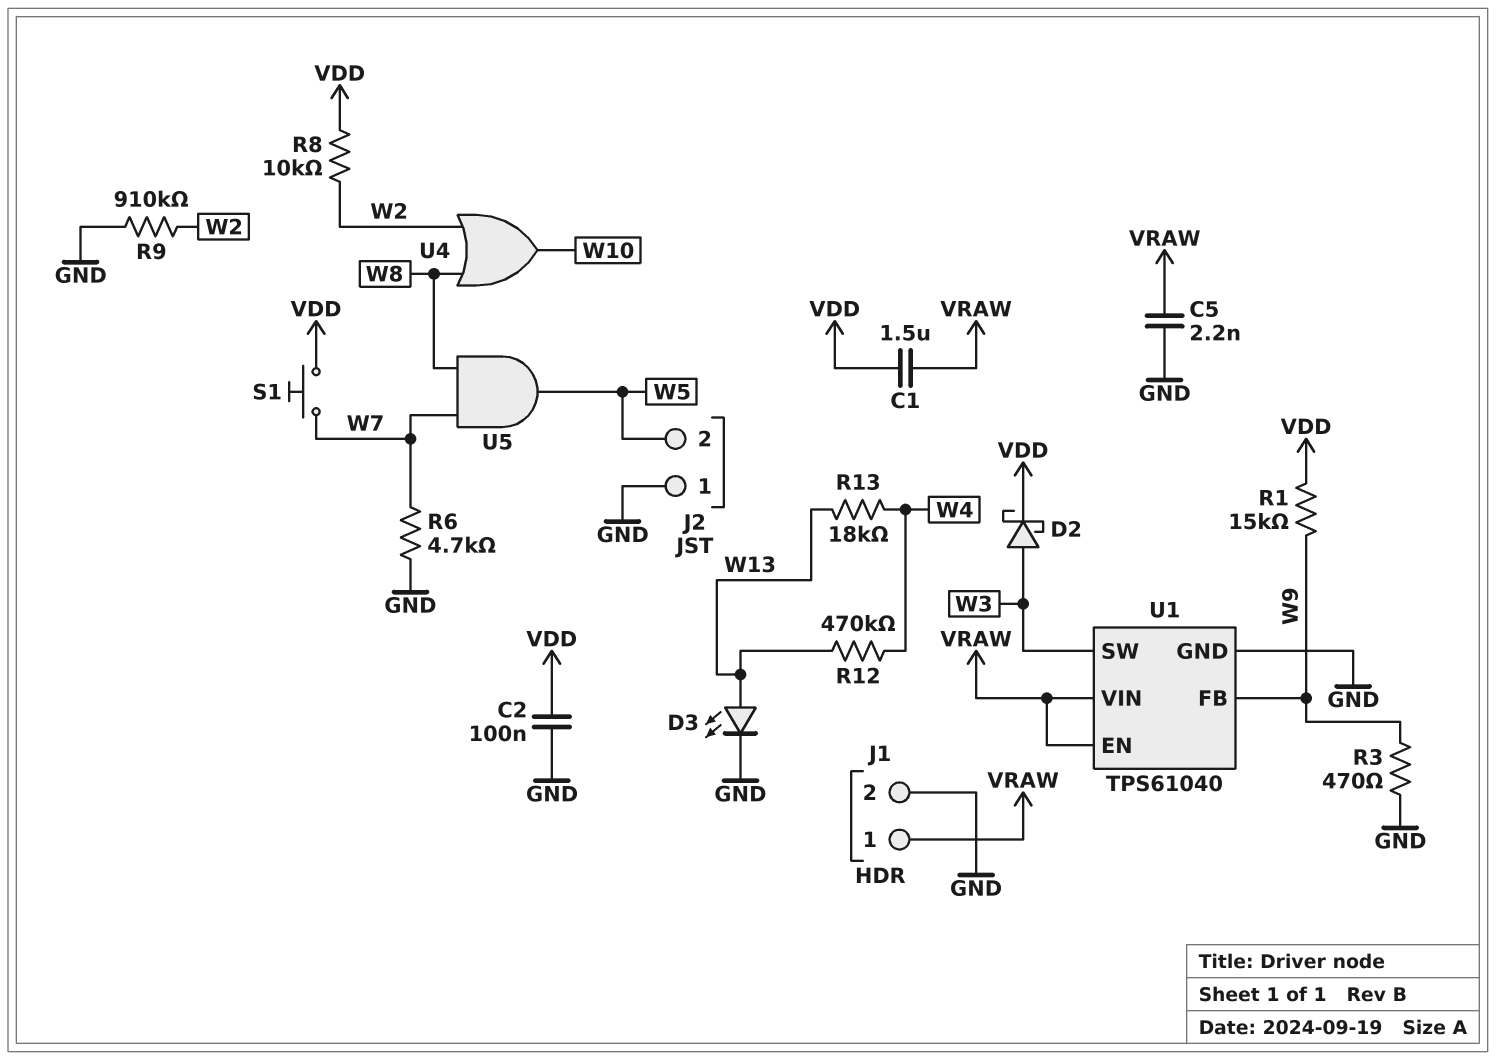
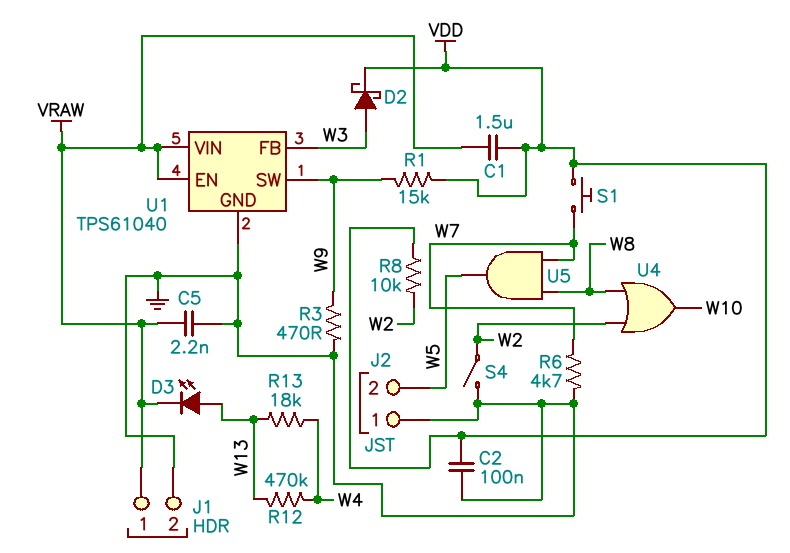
D3: LED (A W13, K GND) -> LED (A W13, K VRAW)
R9: 910k (GND, W2) -> none
S4: none -> switch (GND, W2)
U1 pin FB: W9 -> W3
U1 pin SW: W3 -> W9

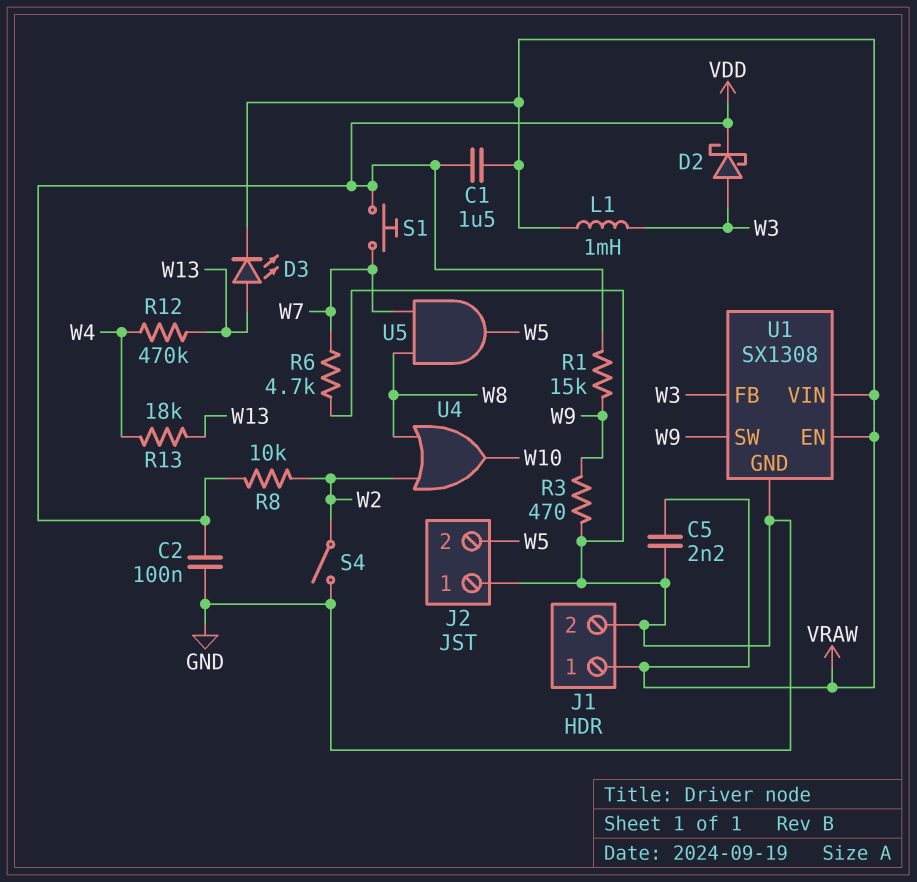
L1: none -> 1mH (VRAW, W3)
U1: TPS61040 -> SX1308

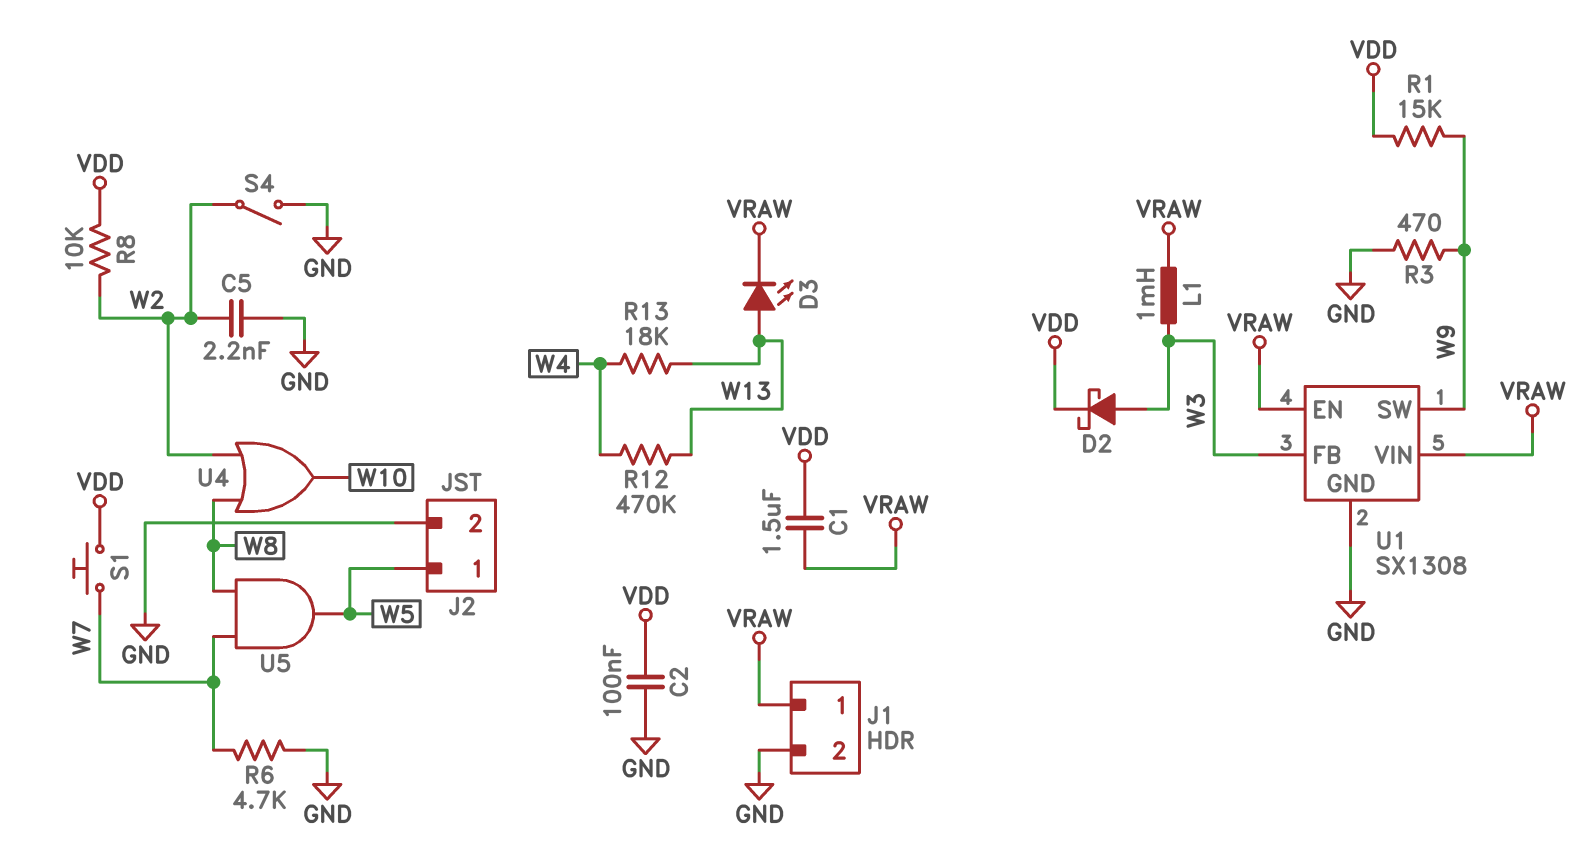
C5: 2.2nF (GND, VRAW) -> 2.2nF (GND, W2)
J2 pin 1: GND -> W5
J2 pin 2: W5 -> GND

